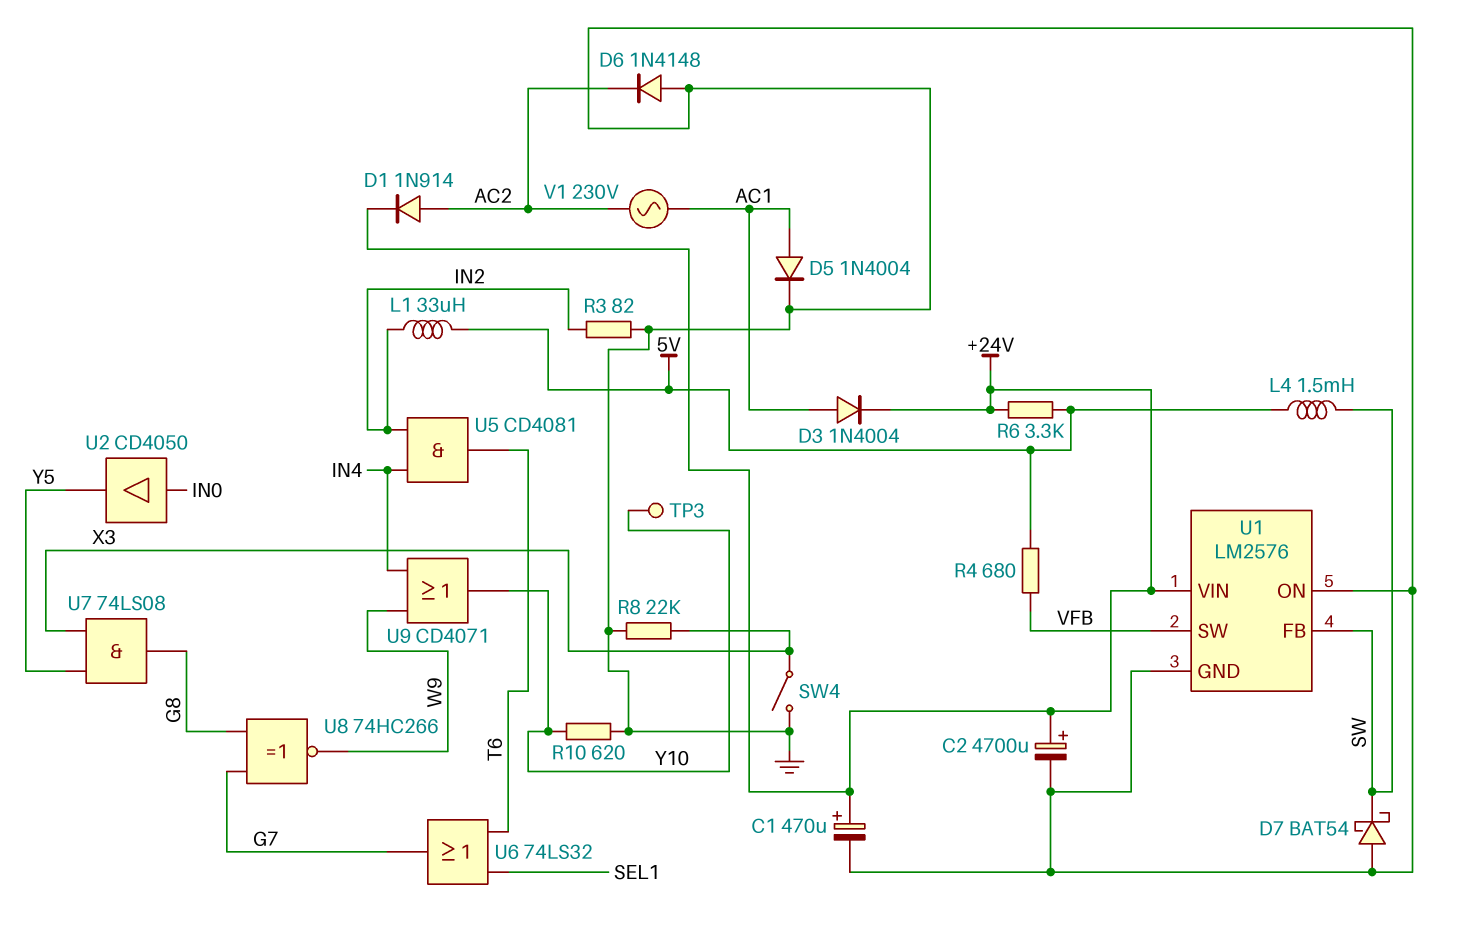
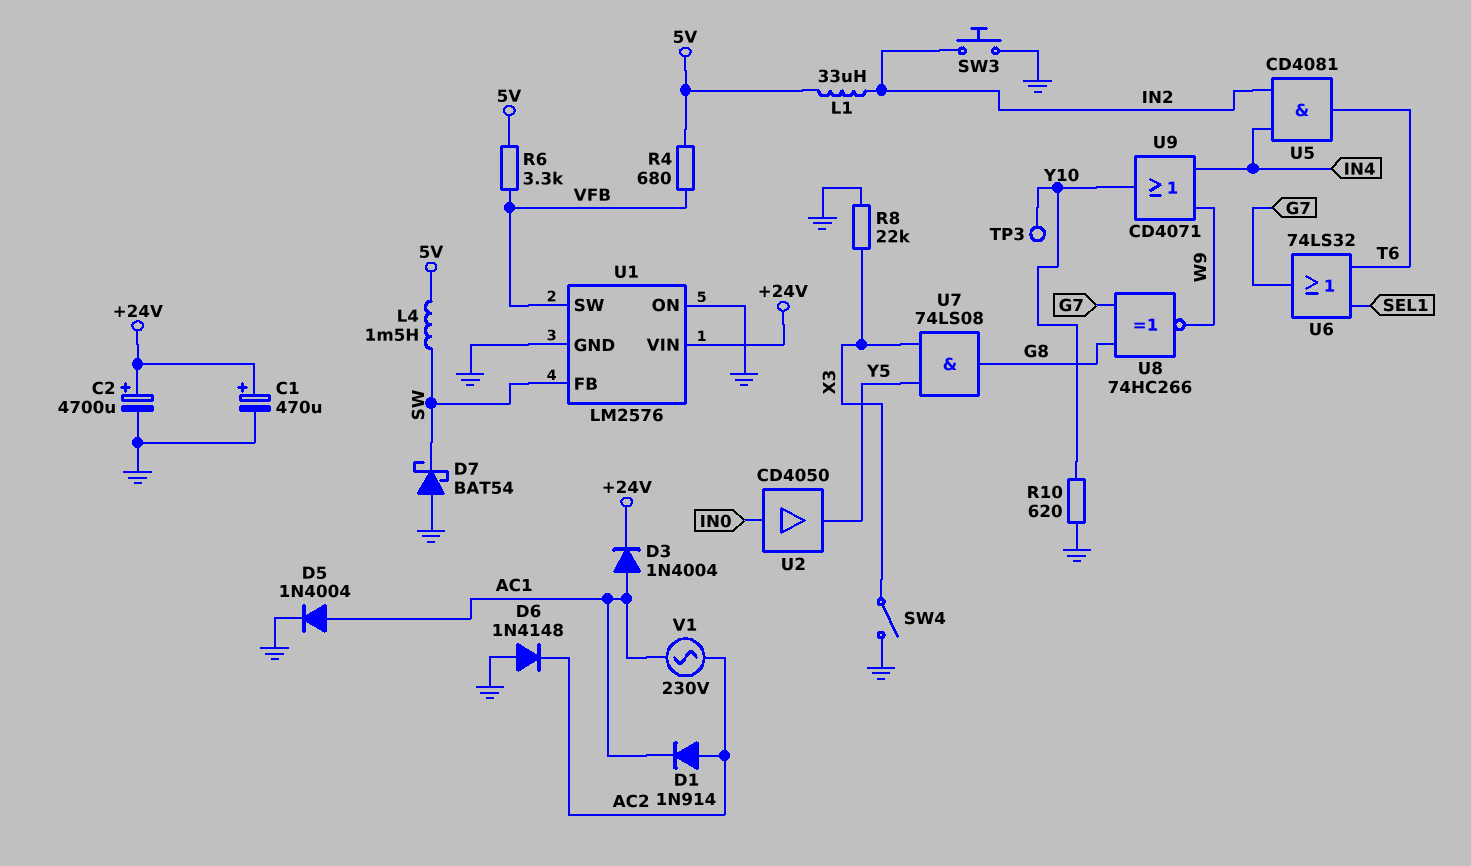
D1: diode 1N914 (A AC2, K +24V) -> diode 1N914 (A AC2, K AC1)
R3: 82 (GND, IN2) -> none
R6: 3.3k (+24V, 5V) -> 3.3k (5V, VFB)
SW3: none -> button (GND, IN2)

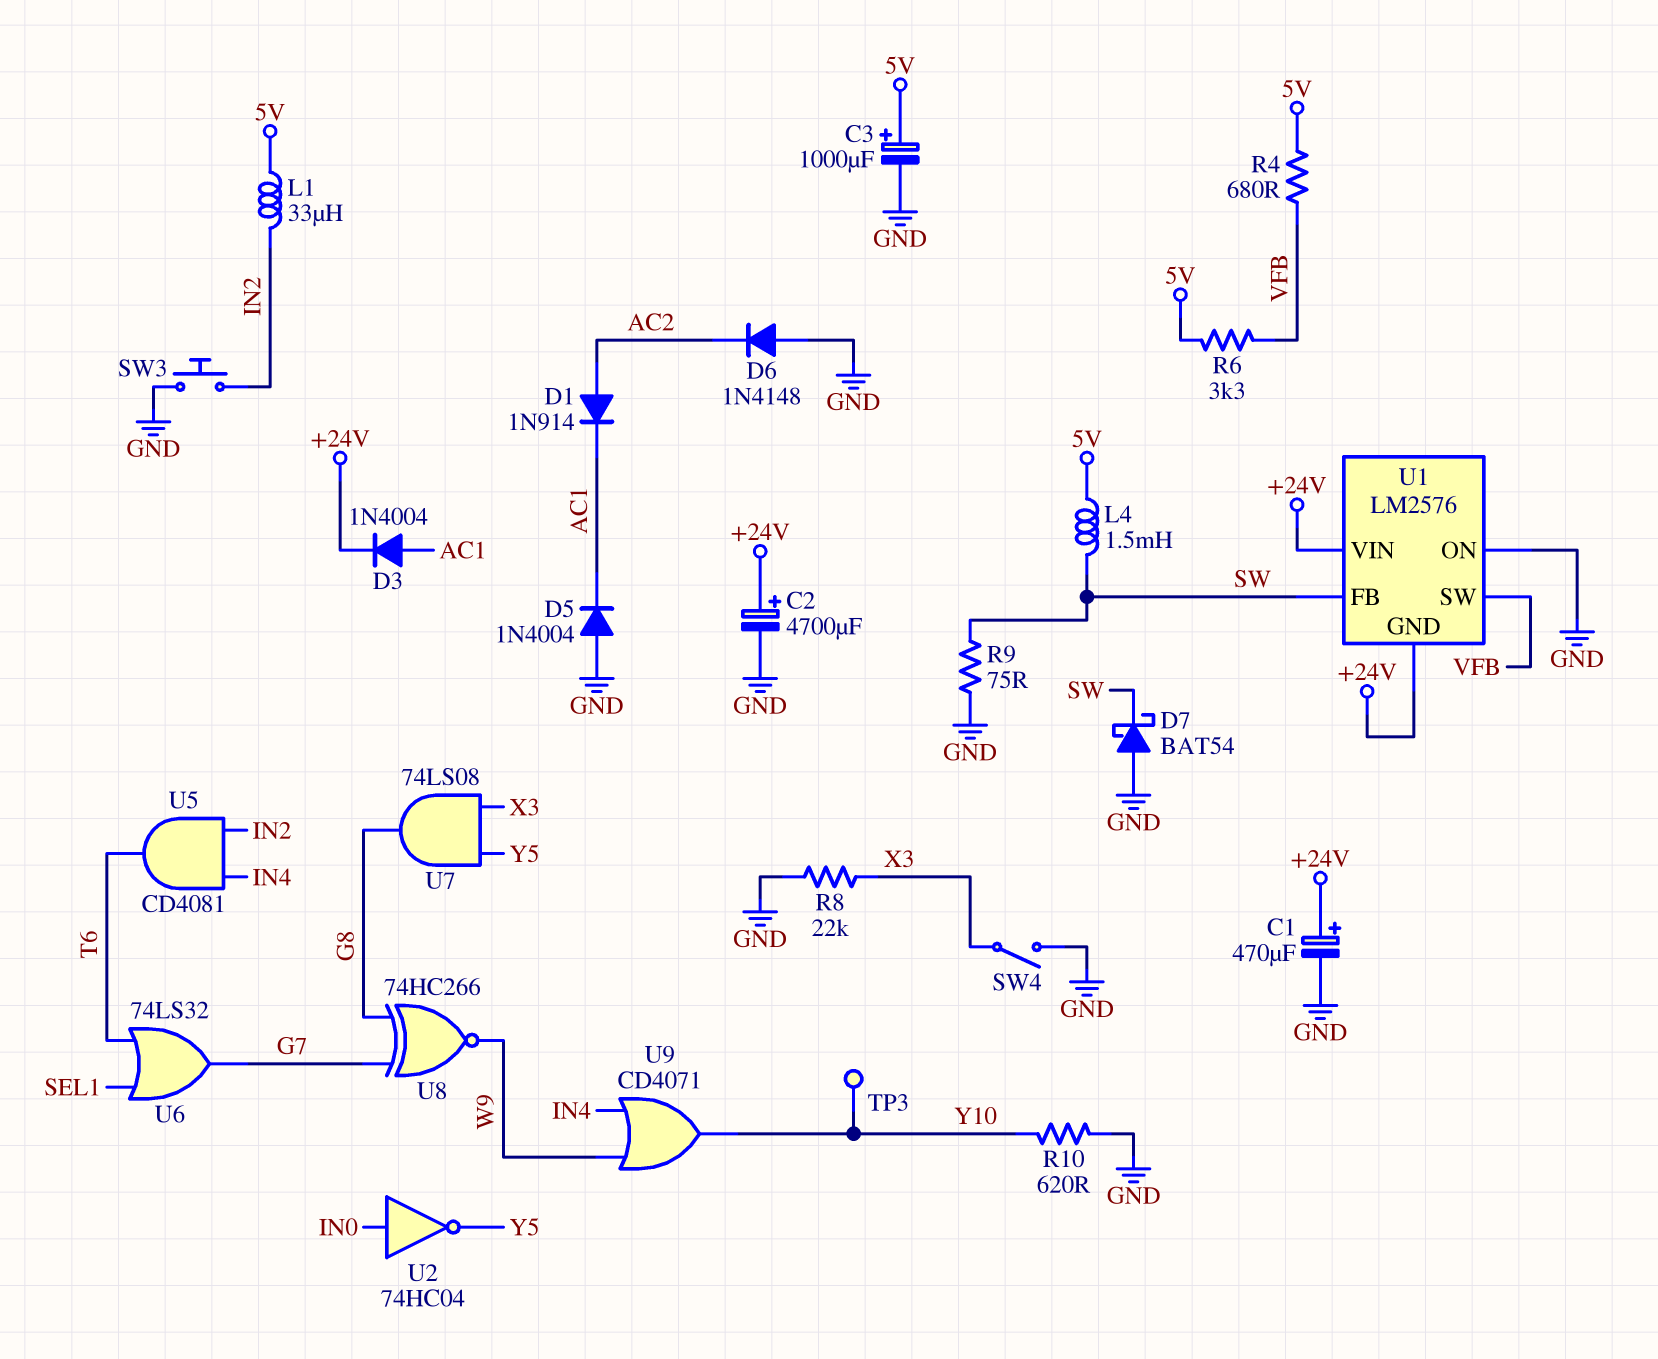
C3: none -> 1000uF (plus 5V, minus GND)
D5: diode 1N4004 (A AC1, K GND) -> diode 1N4004 (A GND, K AC1)
R9: none -> 75 (GND, SW)
U1 pin GND: GND -> +24V
U2: buffer CD4050 (in IN0, out Y5) -> NOT 74HC04 (in IN0, out Y5)
V1: AC 230V (AC1, AC2) -> none

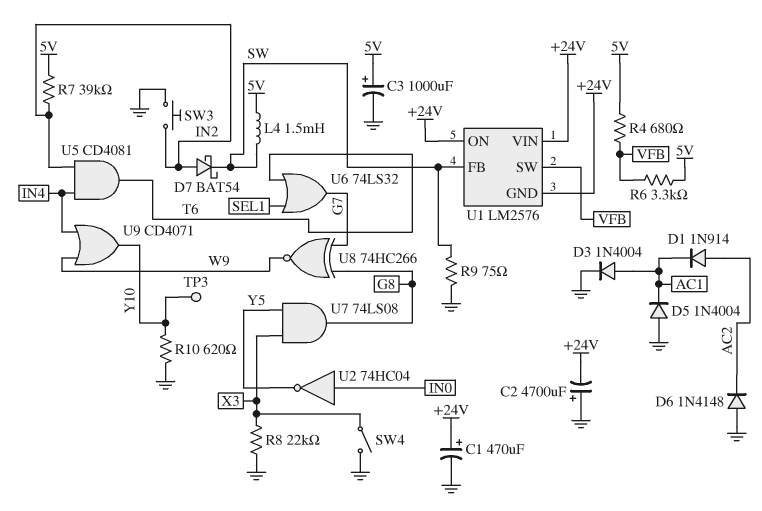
C2: 4700uF (plus +24V, minus GND) -> 4700uF (plus GND, minus +24V)
D3: diode 1N4004 (A AC1, K +24V) -> diode 1N4004 (A AC1, K GND)
D7: schottky BAT54 (A GND, K SW) -> schottky BAT54 (A IN2, K SW)
L1: 33uH (5V, IN2) -> none
R7: none -> 39k (5V, IN2)
U1 pin ON: GND -> +24V

